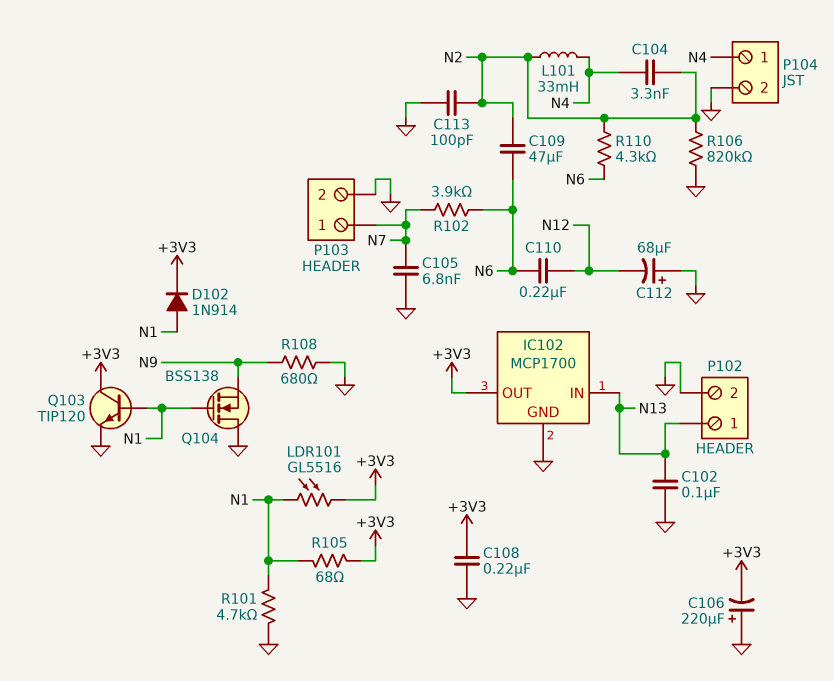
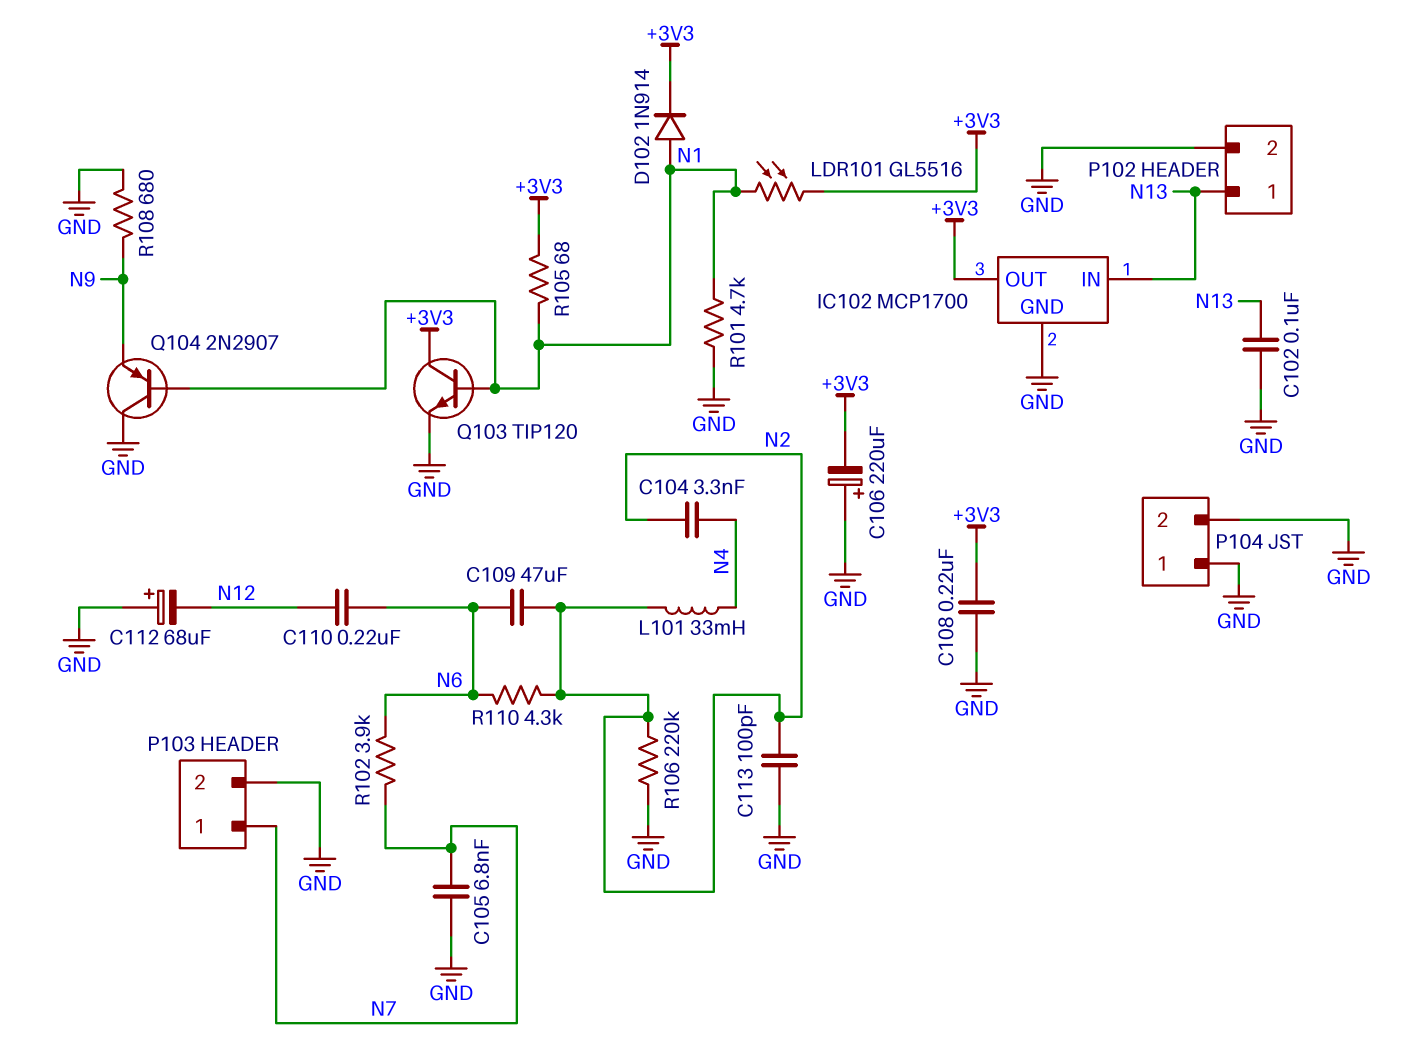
P104 pin 1: N4 -> GND
Q104: NMOS BSS138 (G N1, D GND, S N9) -> PNP 2N2907 (B N1, C GND, E N9)
R106: 820k (GND, N2) -> 220k (GND, N2)

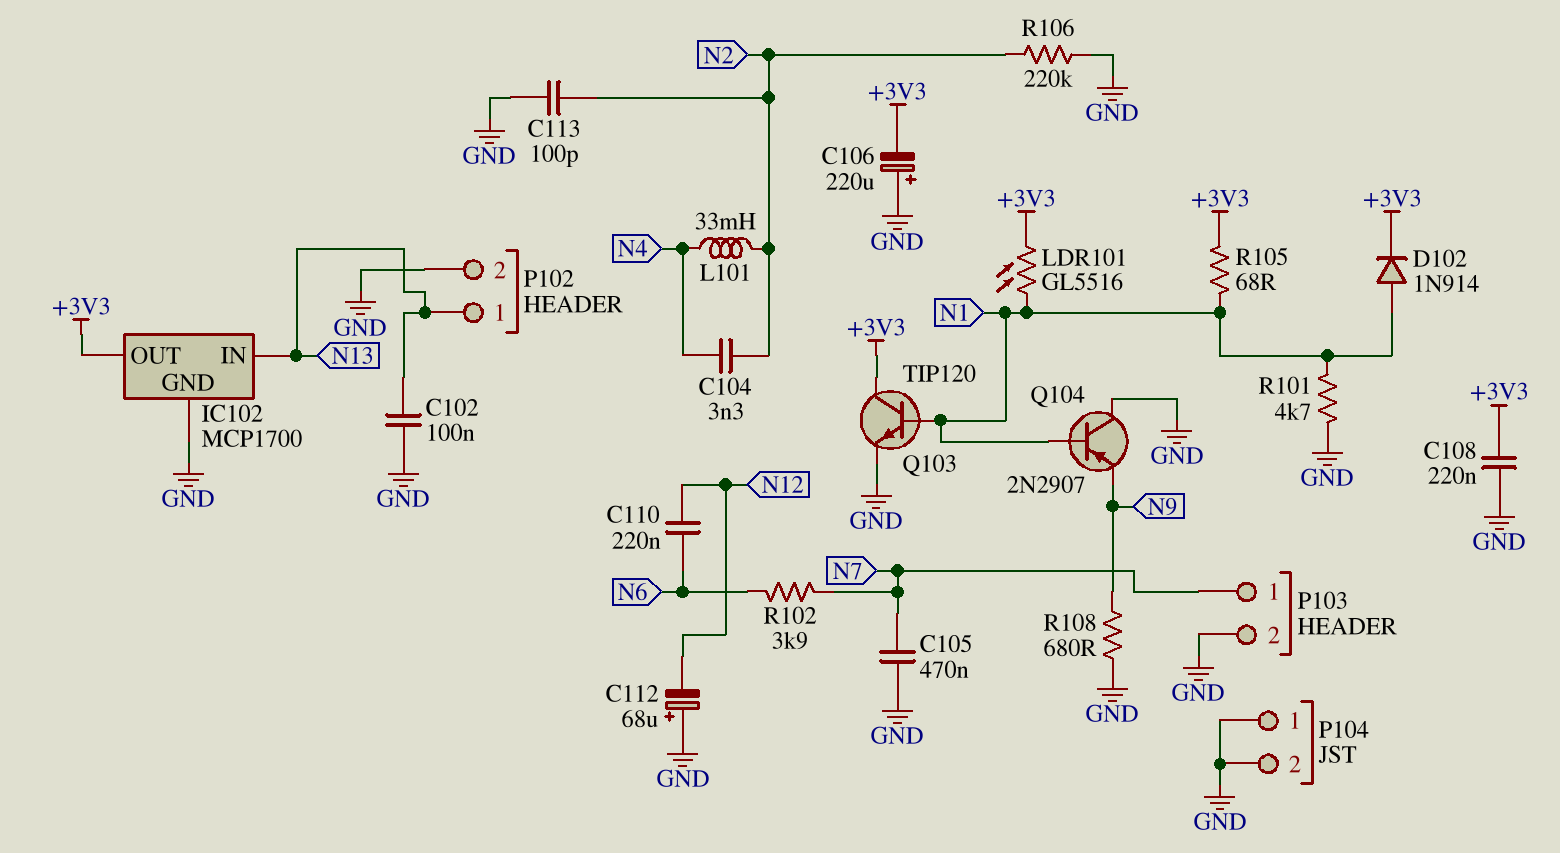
C105: 6.8nF (GND, N7) -> 470nF (GND, N7)
C109: 47uF (N2, N6) -> none
R110: 4.3k (N2, N6) -> none

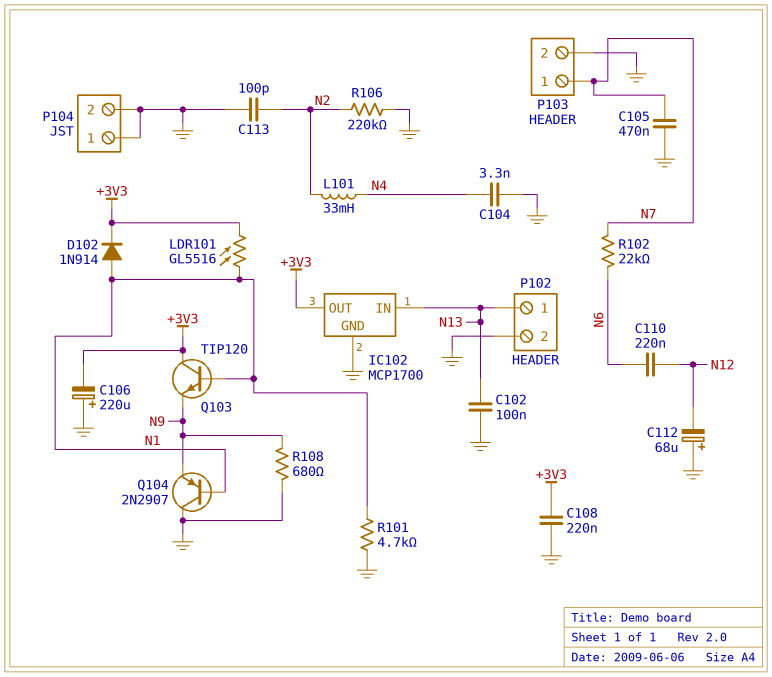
C104: 3.3nF (N2, N4) -> 3.3nF (GND, N4)
Q103: NPN TIP120 (B N1, C +3V3, E GND) -> NPN TIP120 (B N1, C +3V3, E N9)
R102: 3.9k (N6, N7) -> 22k (N6, N7)
R105: 68 (+3V3, N1) -> none

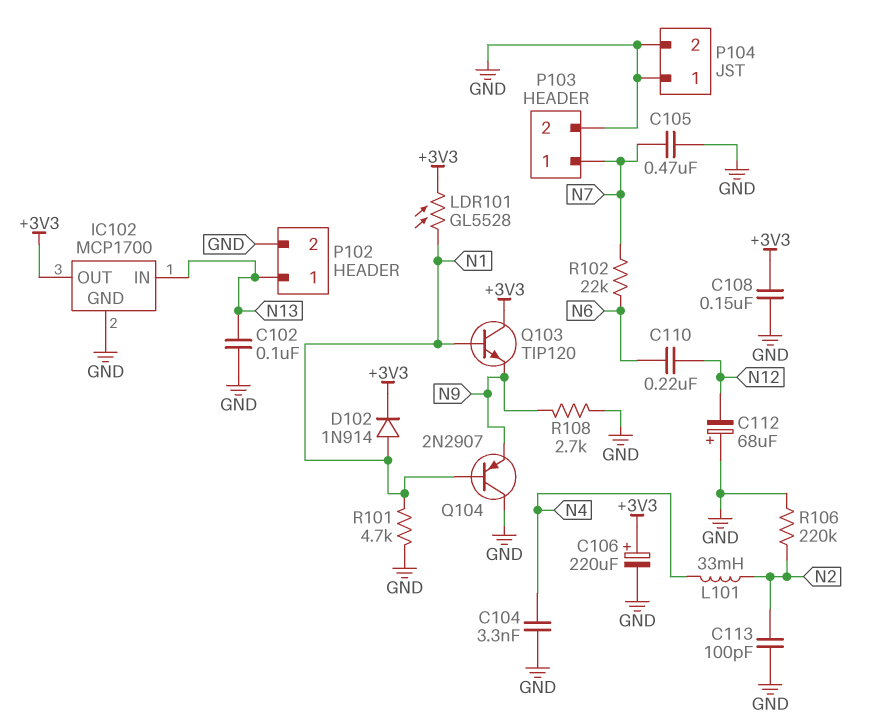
C106: 220uF (plus GND, minus +3V3) -> 220uF (plus +3V3, minus GND)
C108: 220nF (+3V3, GND) -> 150nF (+3V3, GND)
LDR101: GL5516 (+3V3, N1) -> GL5528 (+3V3, N1)
R108: 680 (GND, N9) -> 2.7k (GND, N9)

